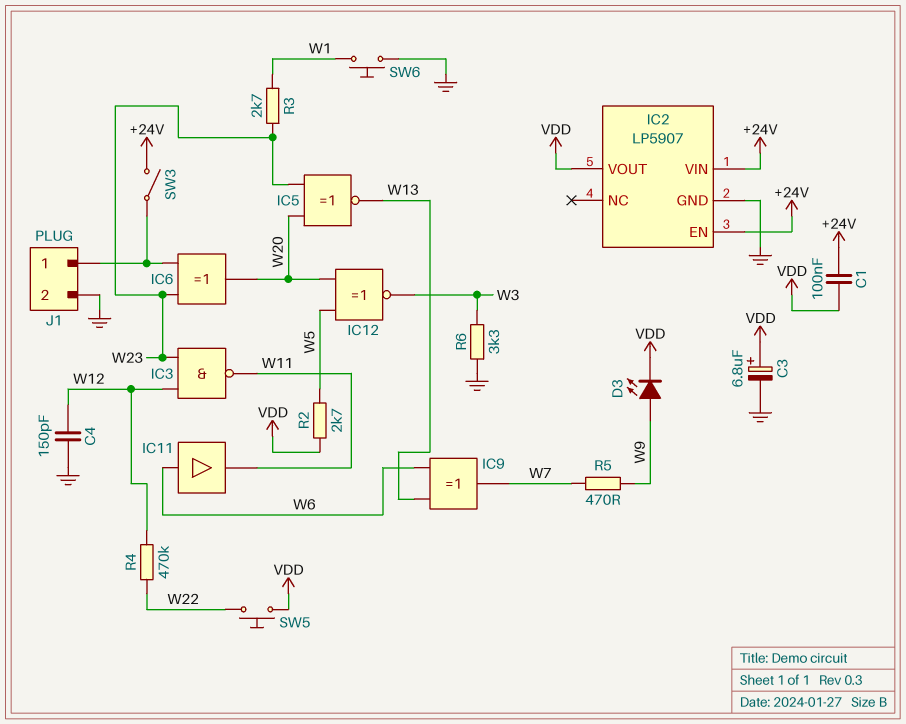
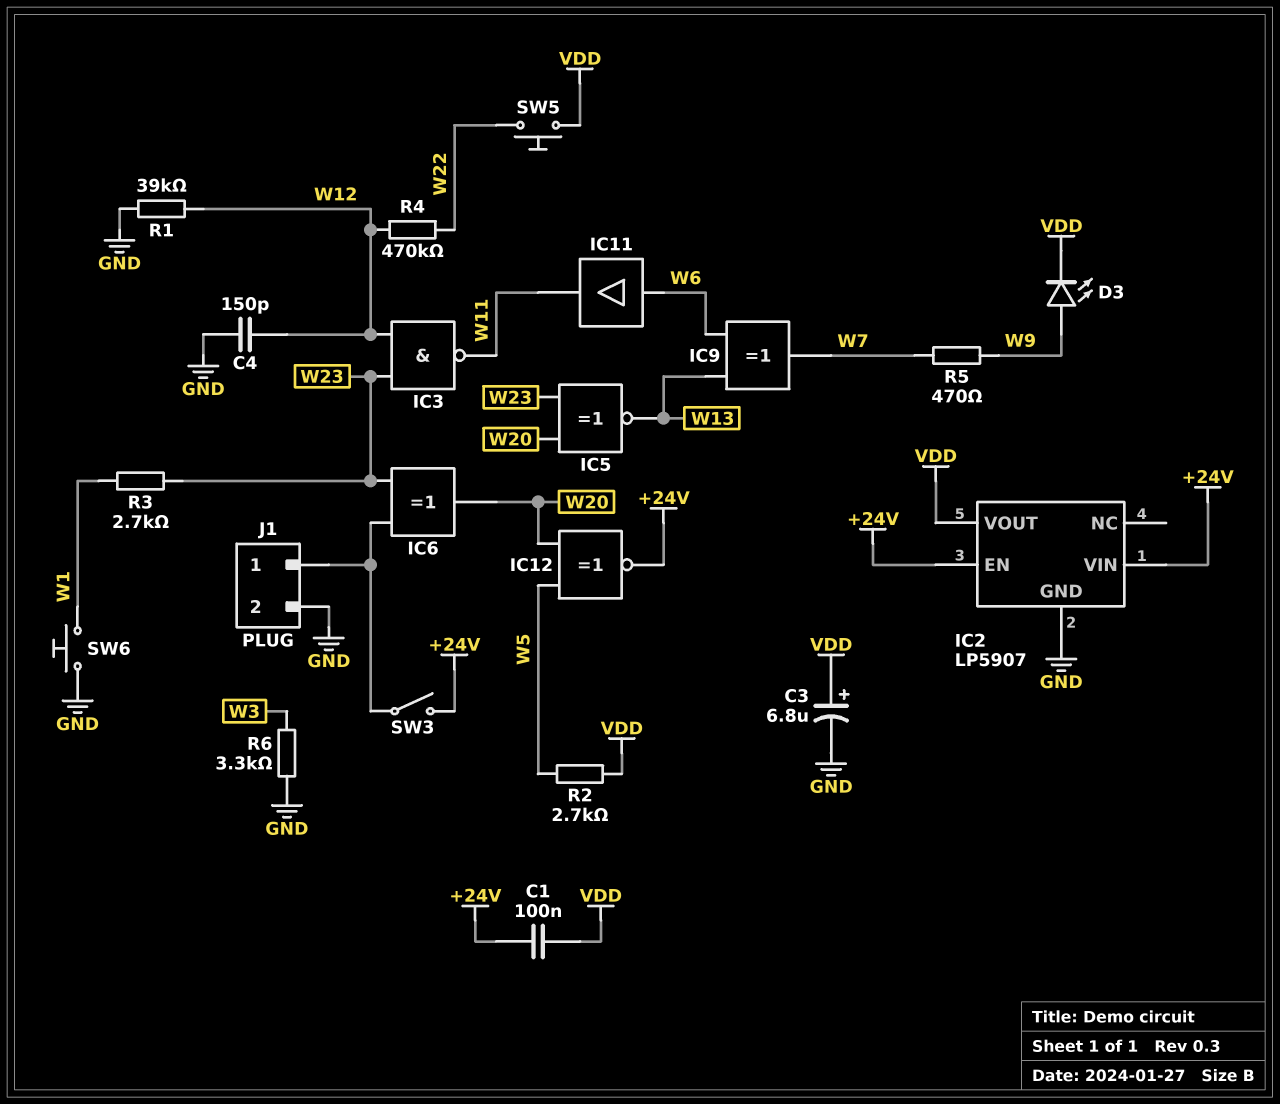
IC12: XNOR (in W5, in W20, out W3) -> XNOR (in W5, in W20, out +24V)
R1: none -> 39k (GND, W12)

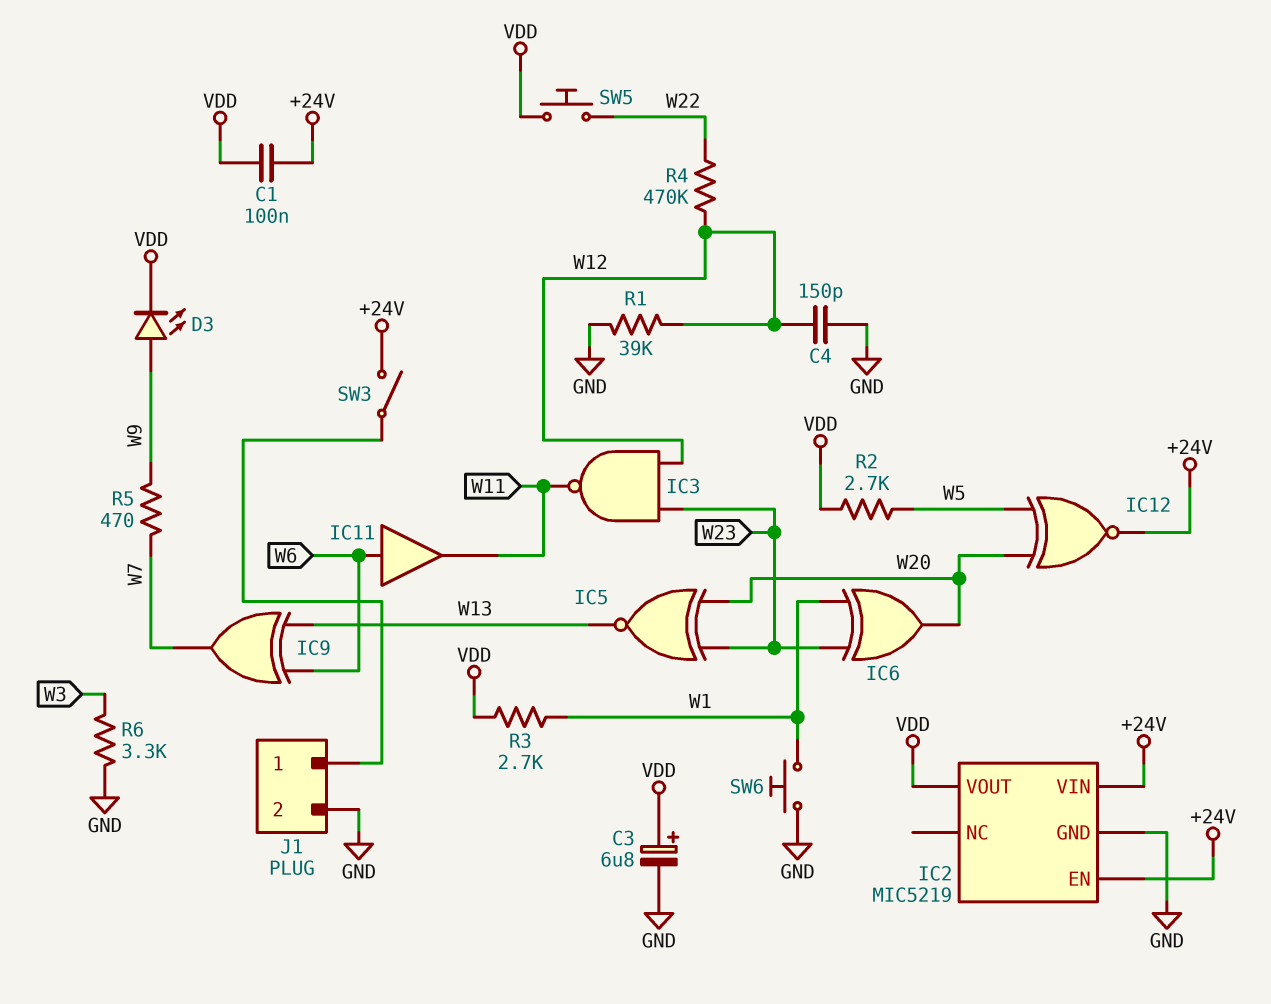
IC2: LP5907 -> MIC5219
IC6: XOR (in J1/1, in W23, out W20) -> XOR (in W1, in W23, out W20)
R3: 2.7k (W1, W23) -> 2.7k (VDD, W1)

